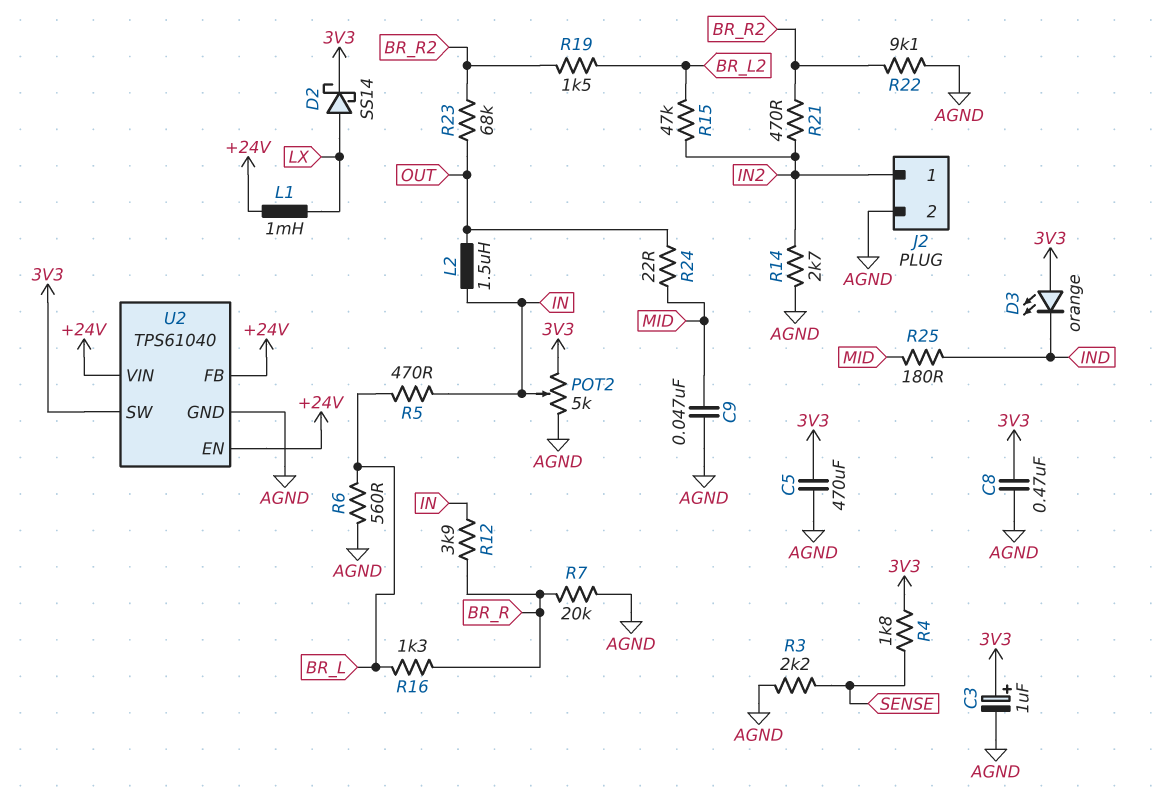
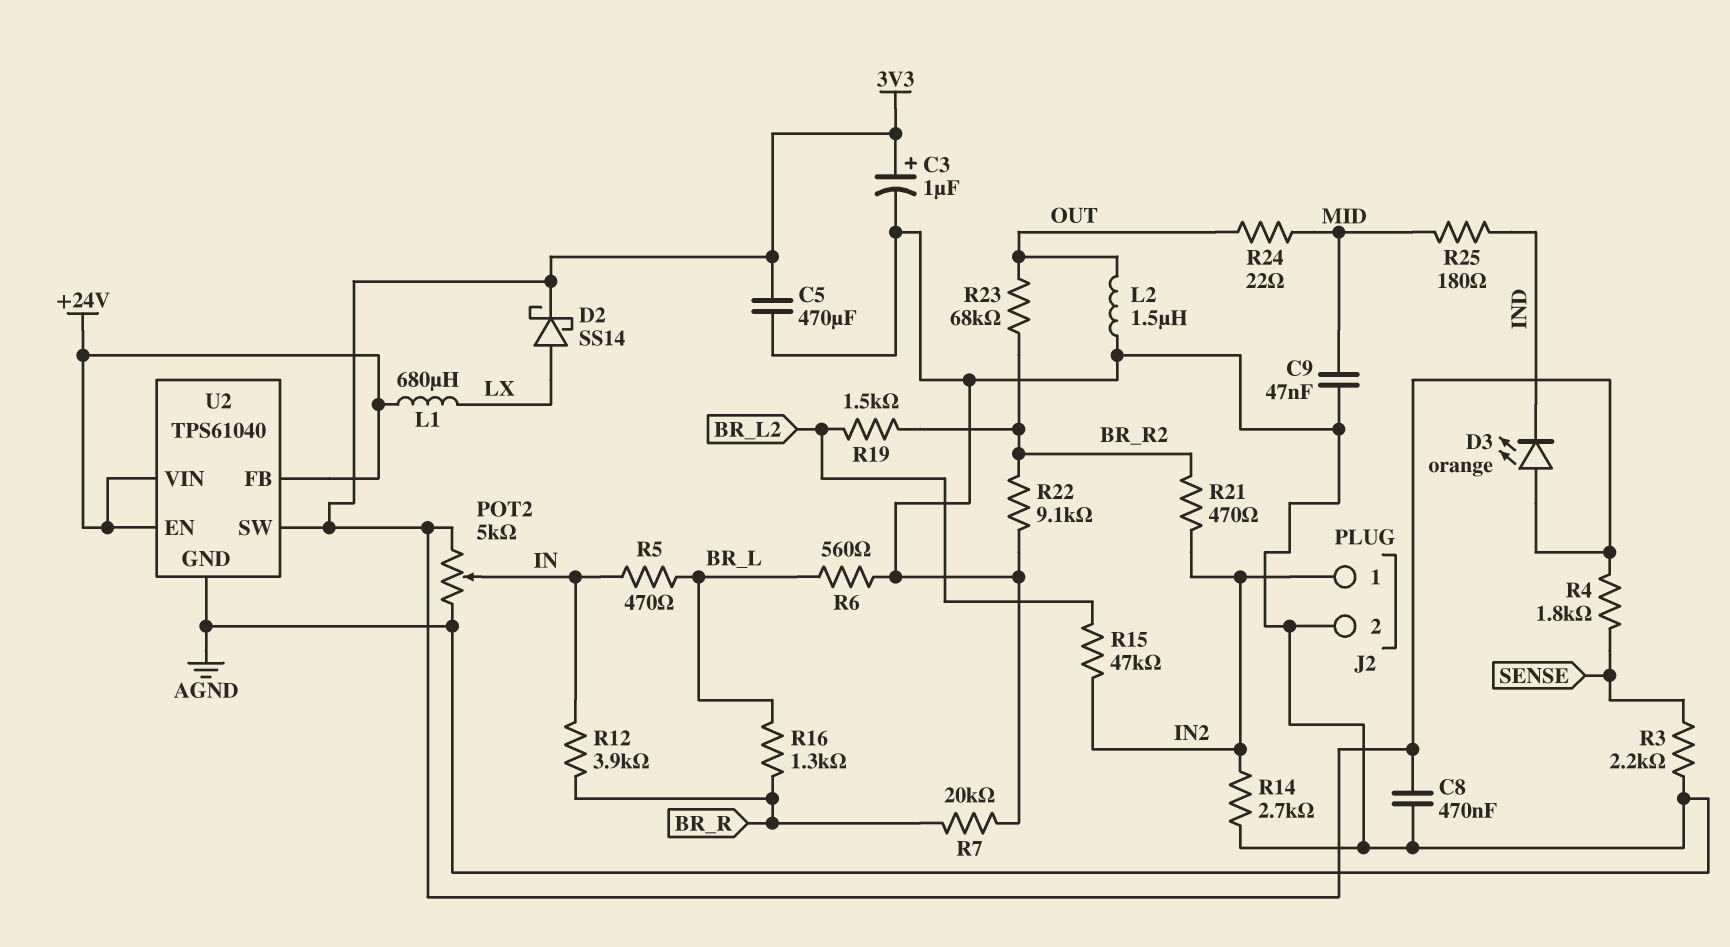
L1: 1mH (+24V, LX) -> 680uH (+24V, LX)
L2: 1.5uH (IN, OUT) -> 1.5uH (AGND, OUT)

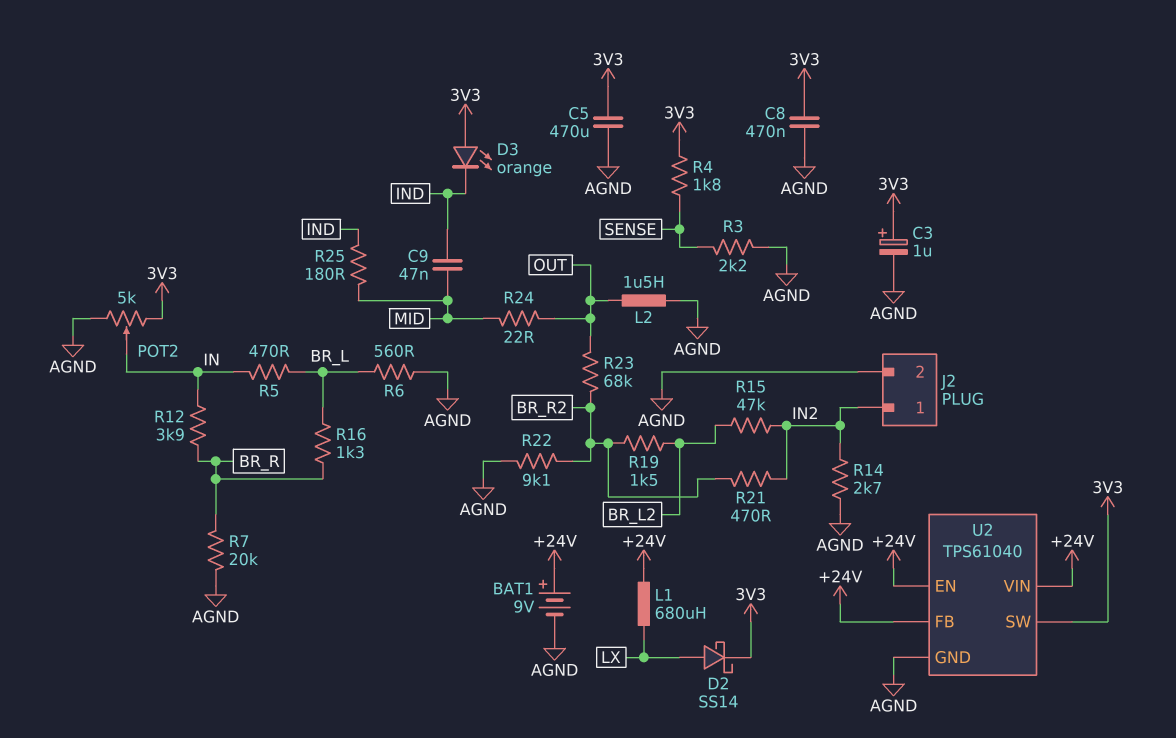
BAT1: none -> 9V (plus +24V, minus AGND)
C9: 47nF (AGND, MID) -> 47nF (IND, MID)

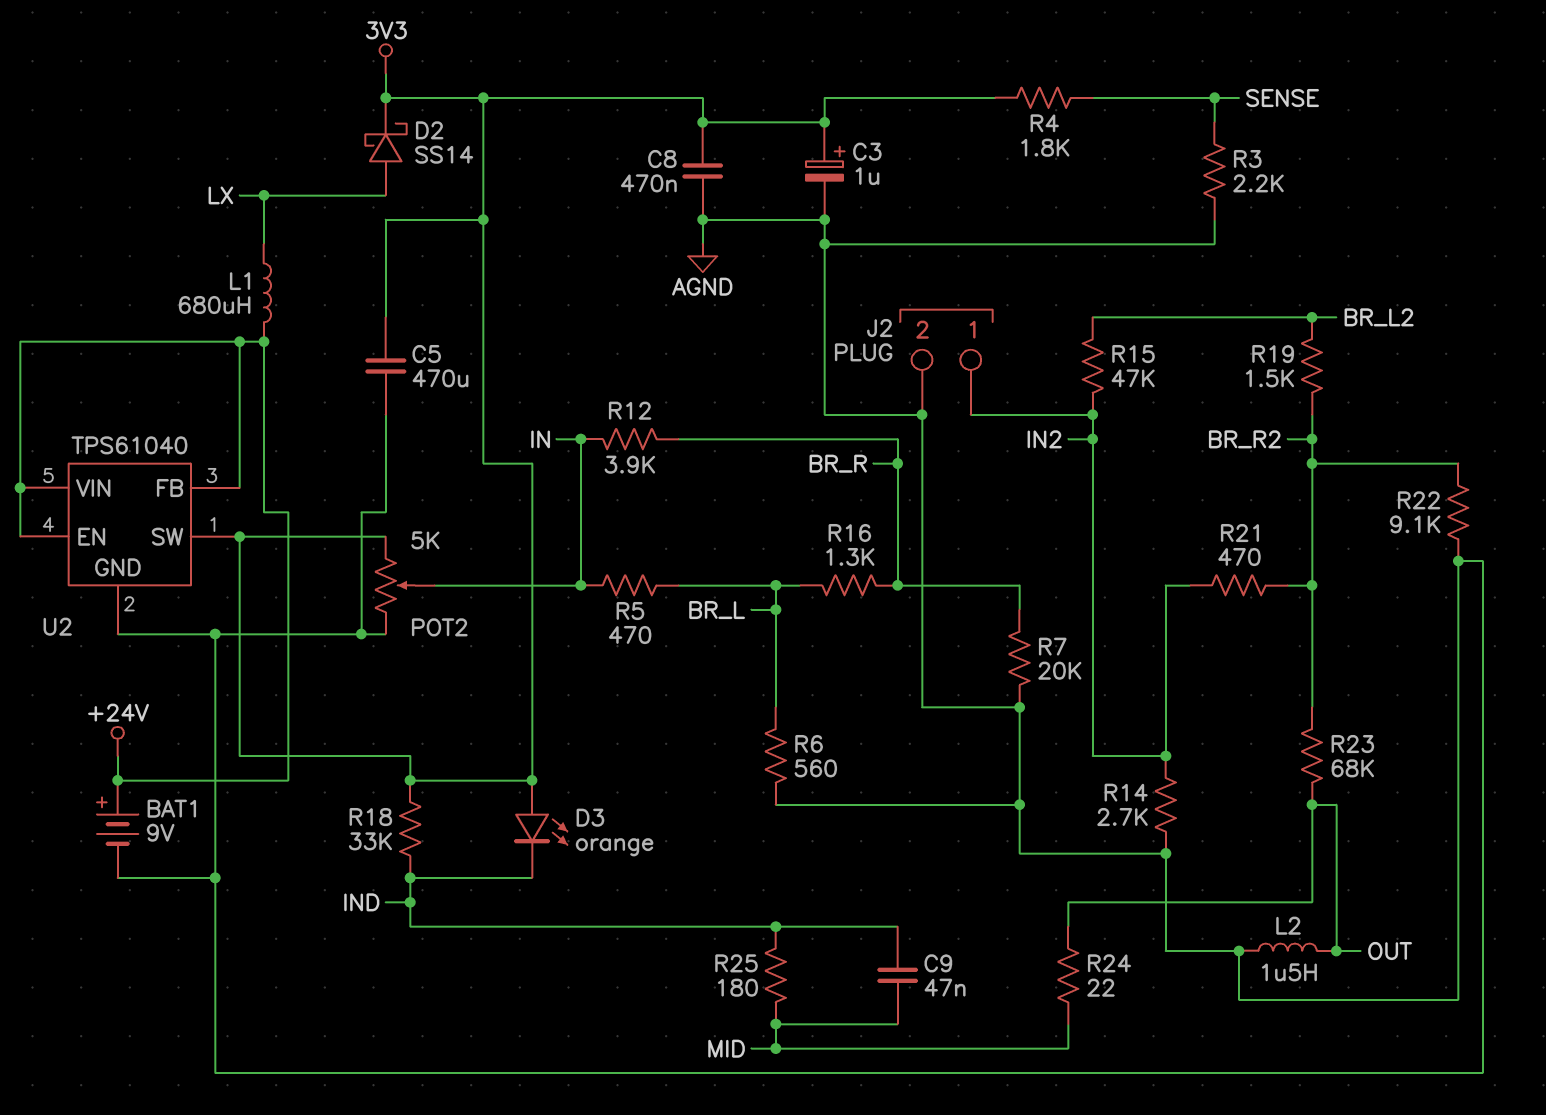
R18: none -> 33k (3V3, IND)

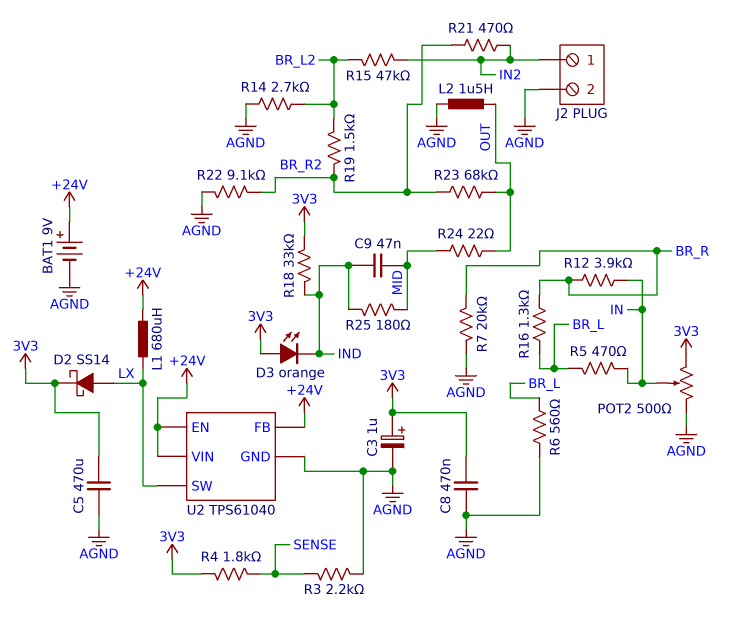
POT2: 5k (3V3, AGND, wiper IN) -> 500 (3V3, AGND, wiper IN)
R14: 2.7k (AGND, IN2) -> 2.7k (AGND, BR_L2)
U2 pin SW: 3V3 -> LX

